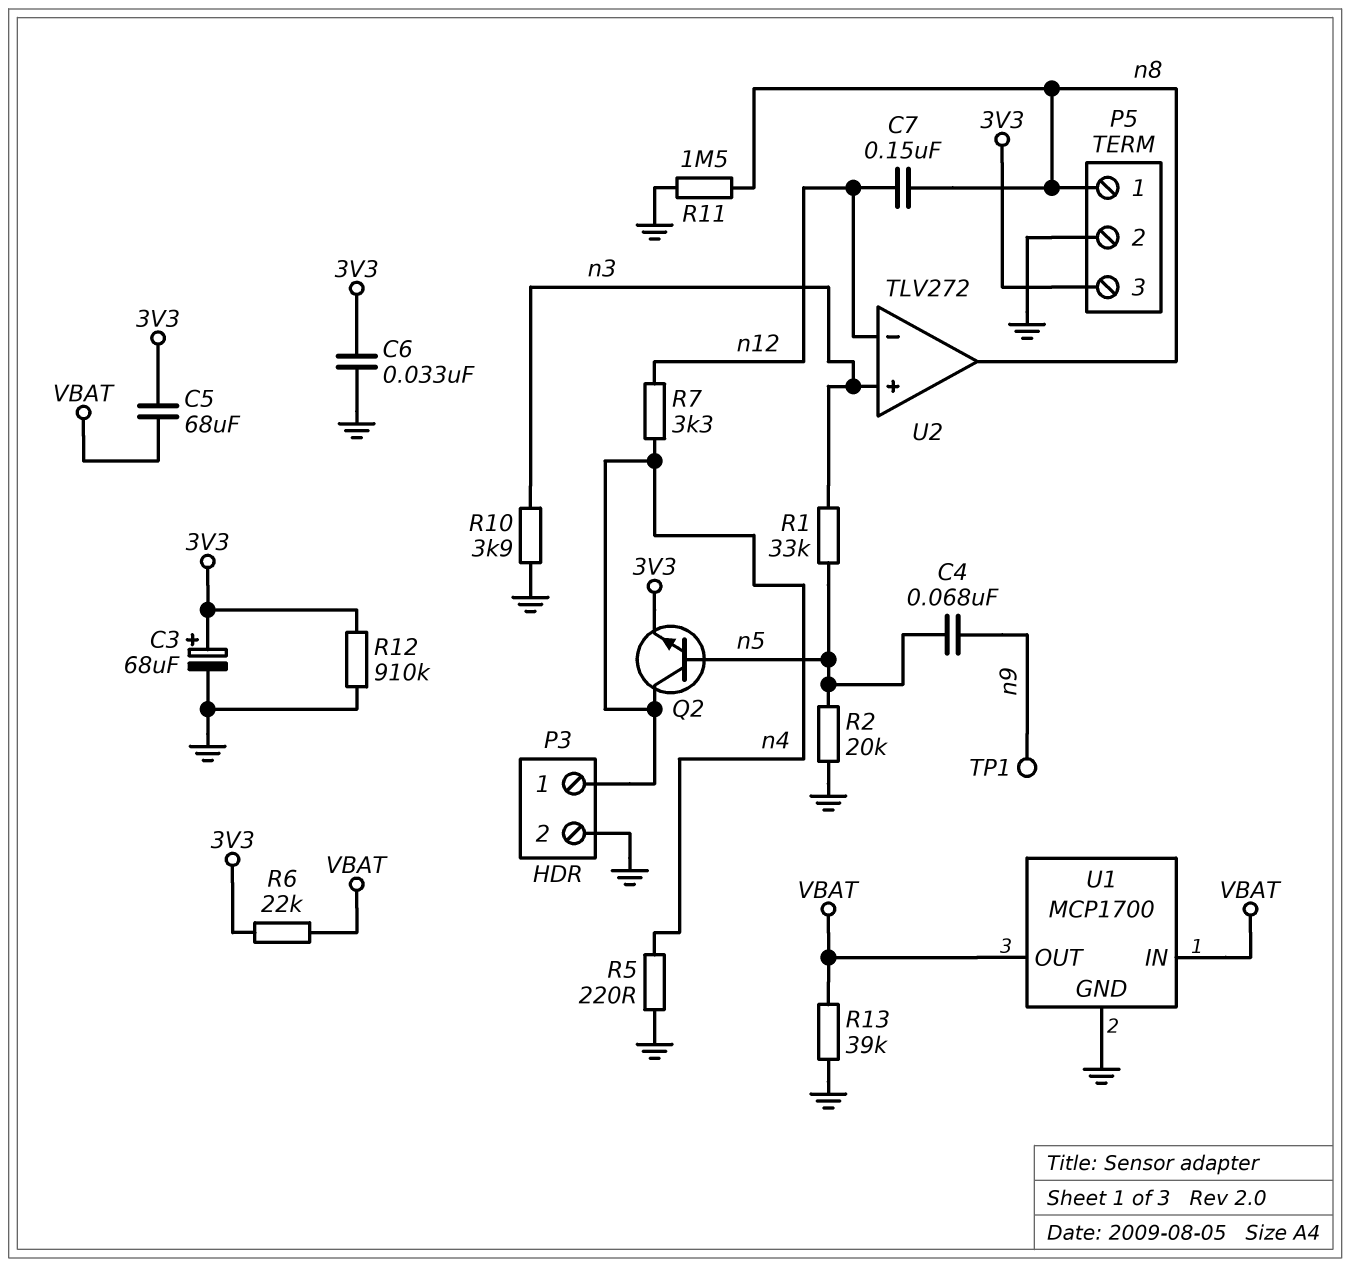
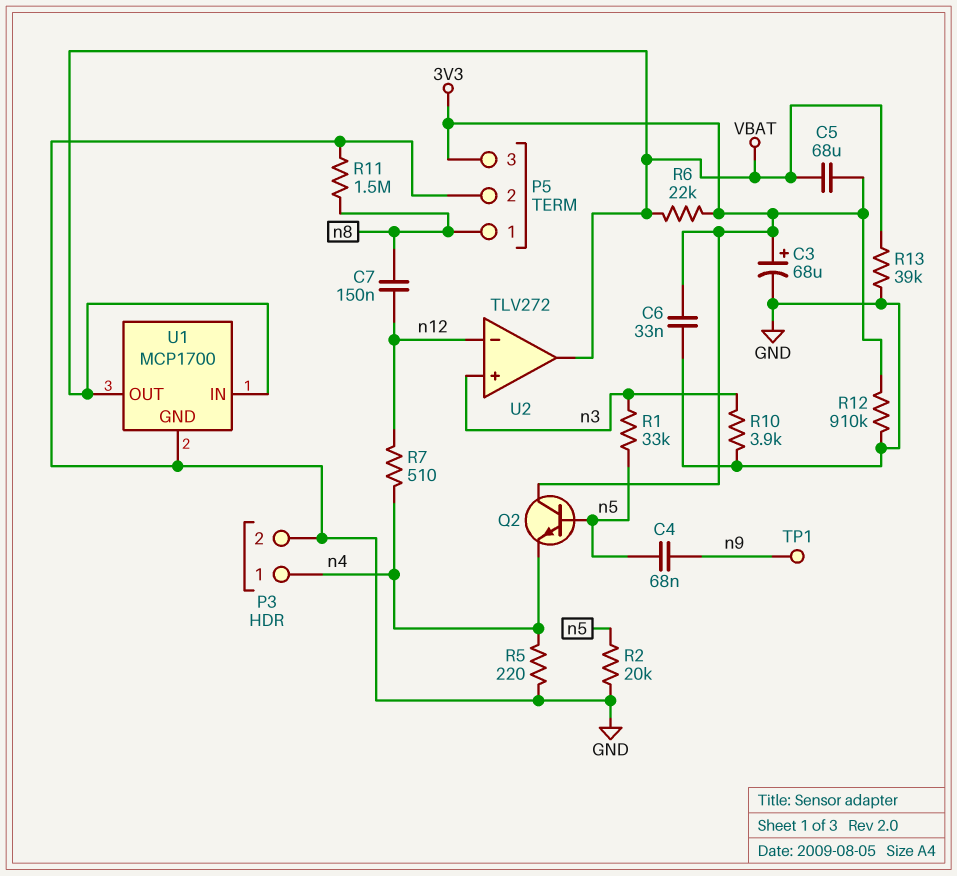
Q2: NPN (B n5, C n4, E 3V3) -> NPN (B n5, C 3V3, E n4)
R7: 3.3k (n4, n12) -> 510 (n4, n12)
U2 pin out: n8 -> VBAT

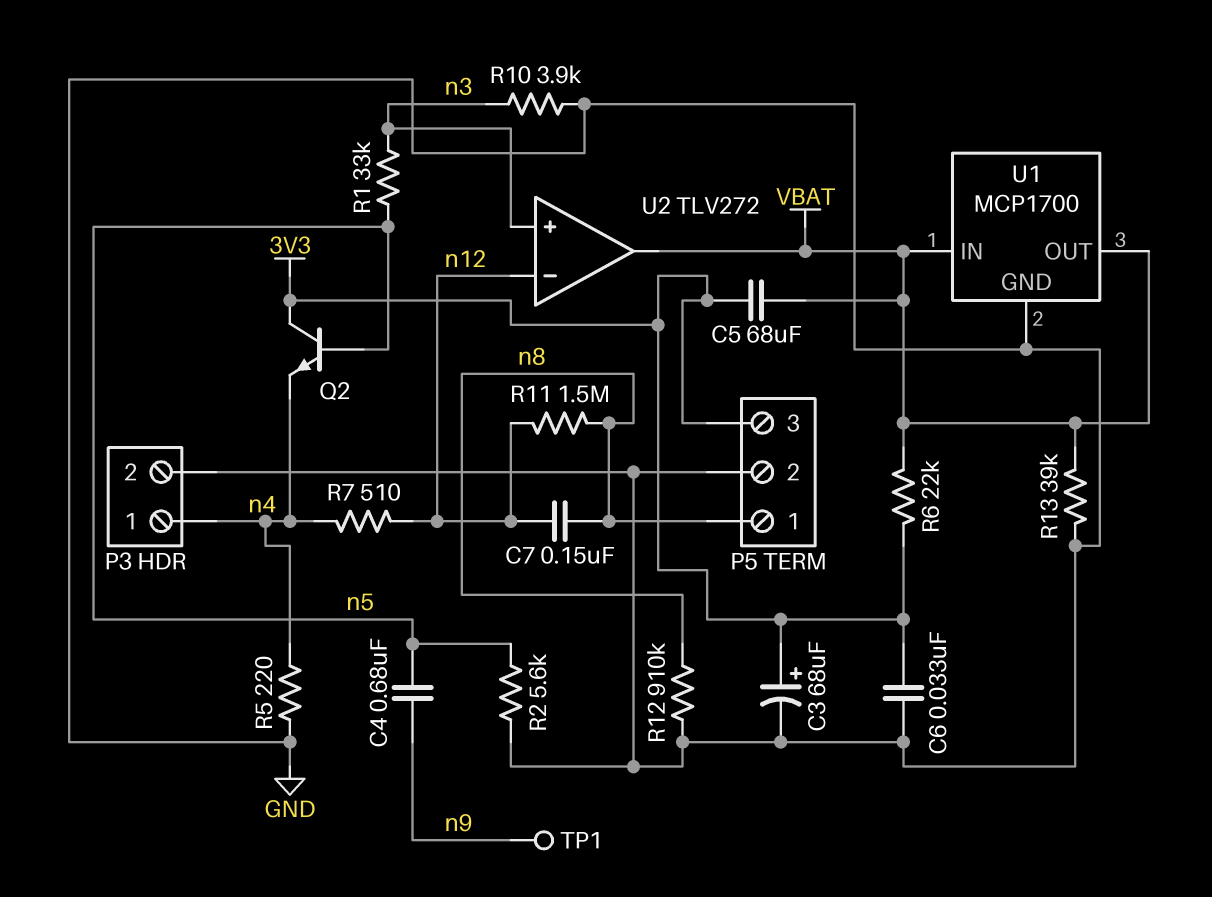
C4: 68nF (n5, n9) -> 680nF (n5, n9)
R2: 20k (GND, n5) -> 5.6k (GND, n5)
R11: 1.5M (GND, n8) -> 1.5M (n8, n12)
R12: 910k (3V3, GND) -> 910k (GND, n8)

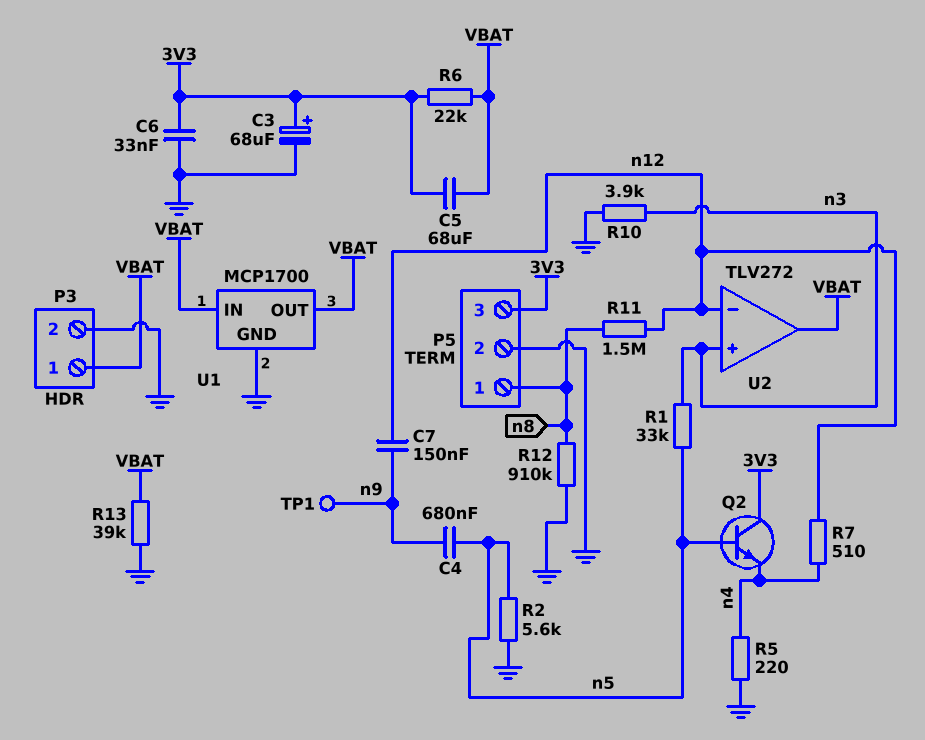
C7: 150nF (n8, n12) -> 150nF (n9, n12)
P3 pin 1: n4 -> VBAT

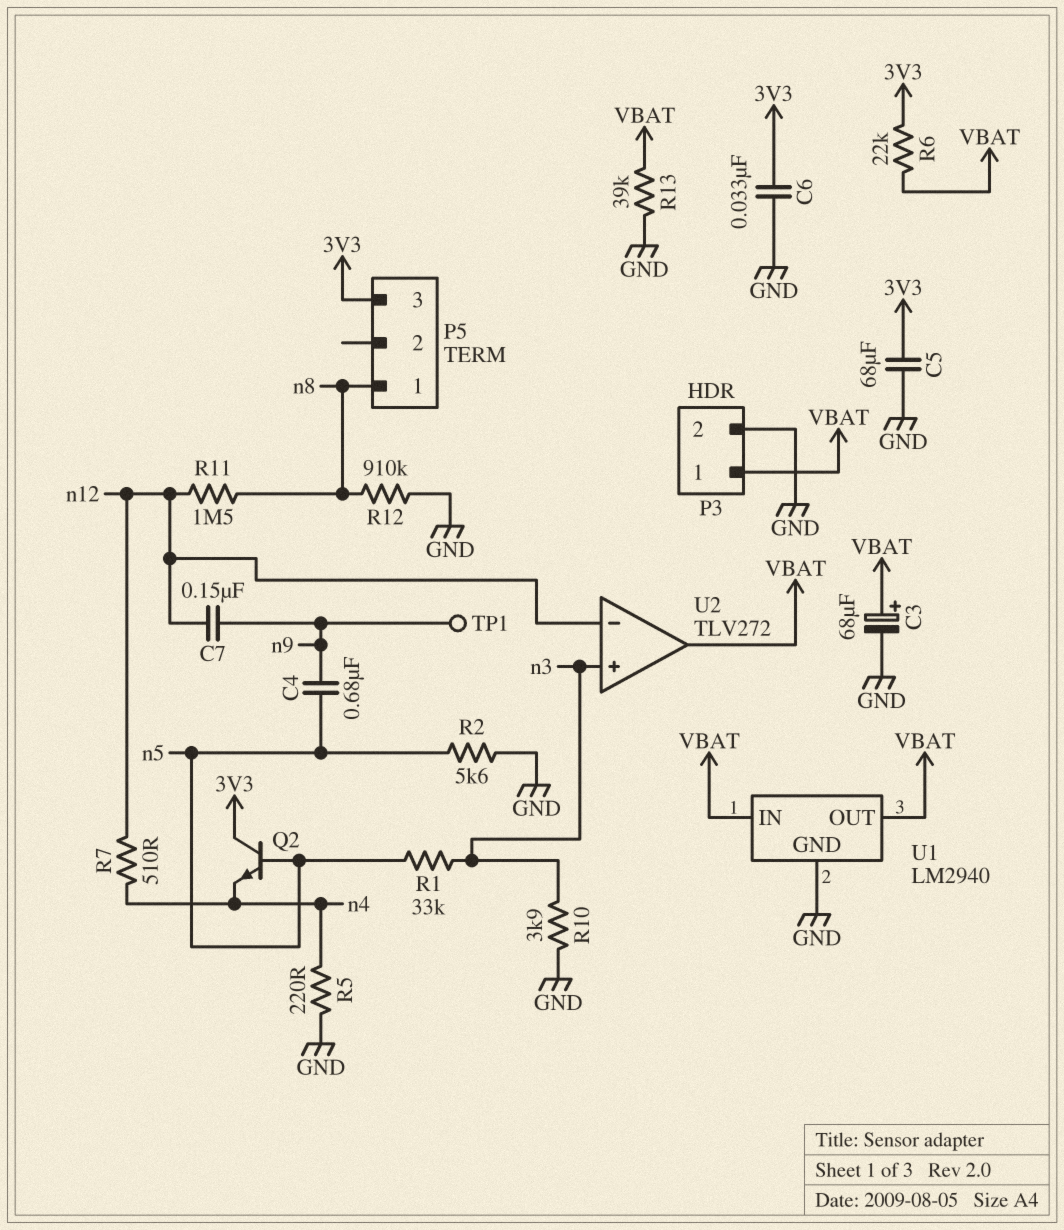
C3: 68uF (plus 3V3, minus GND) -> 68uF (plus VBAT, minus GND)
C5: 68uF (3V3, VBAT) -> 68uF (3V3, GND)
P5 pin 2: GND -> none
U1: MCP1700 -> LM2940

